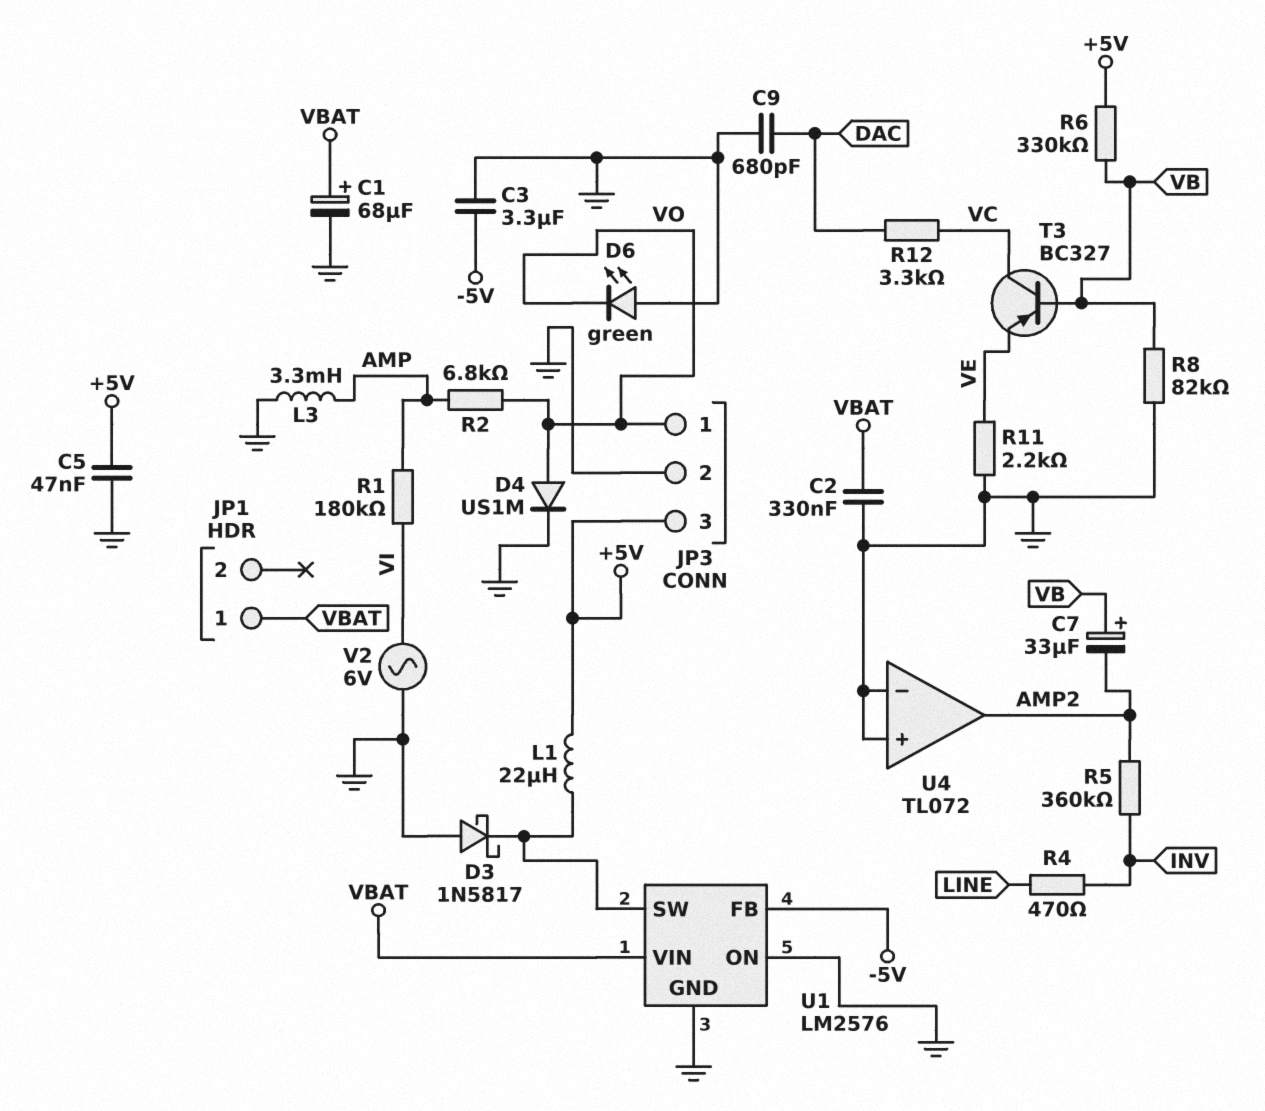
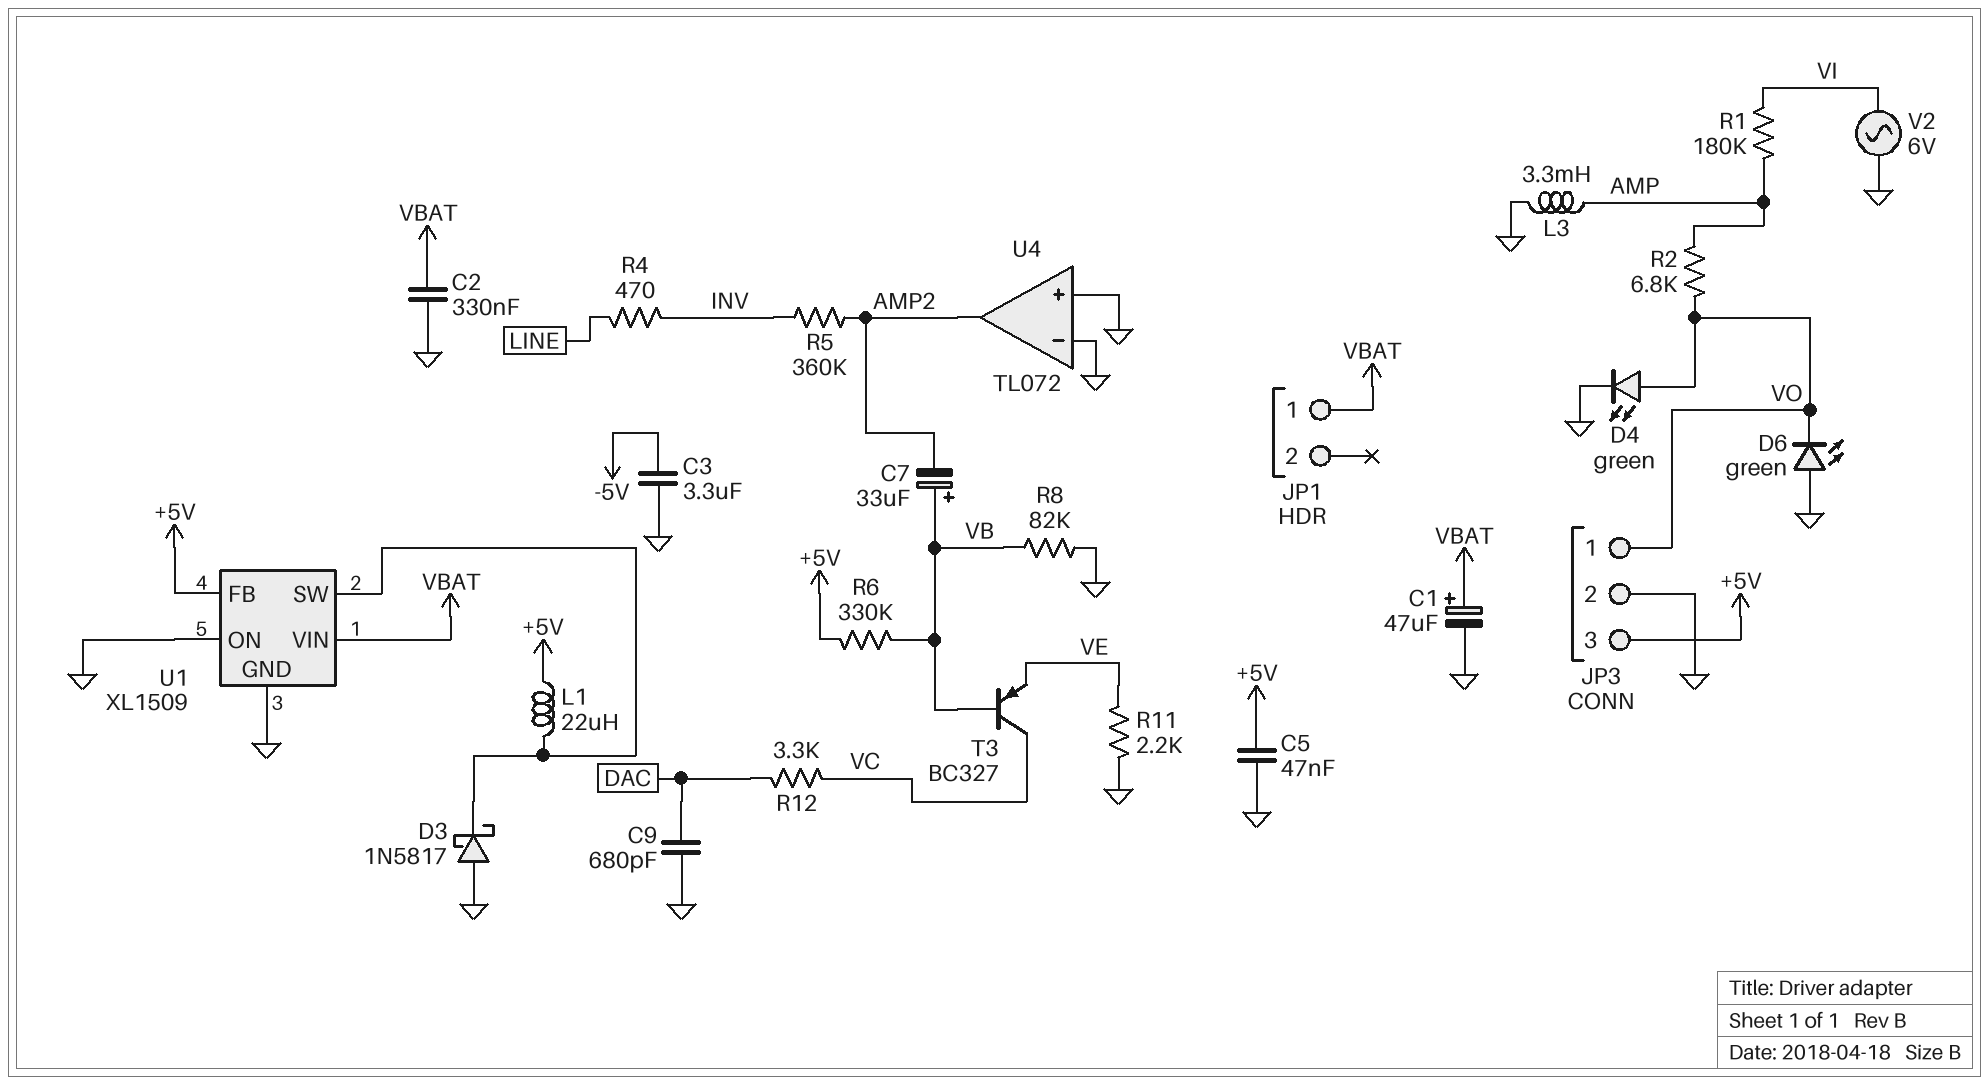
C1: 68uF (plus VBAT, minus GND) -> 47uF (plus VBAT, minus GND)
D4: diode US1M (A VO, K GND) -> LED green (A VO, K GND)
U1: LM2576 -> XL1509
U1 pin FB: -5V -> +5V

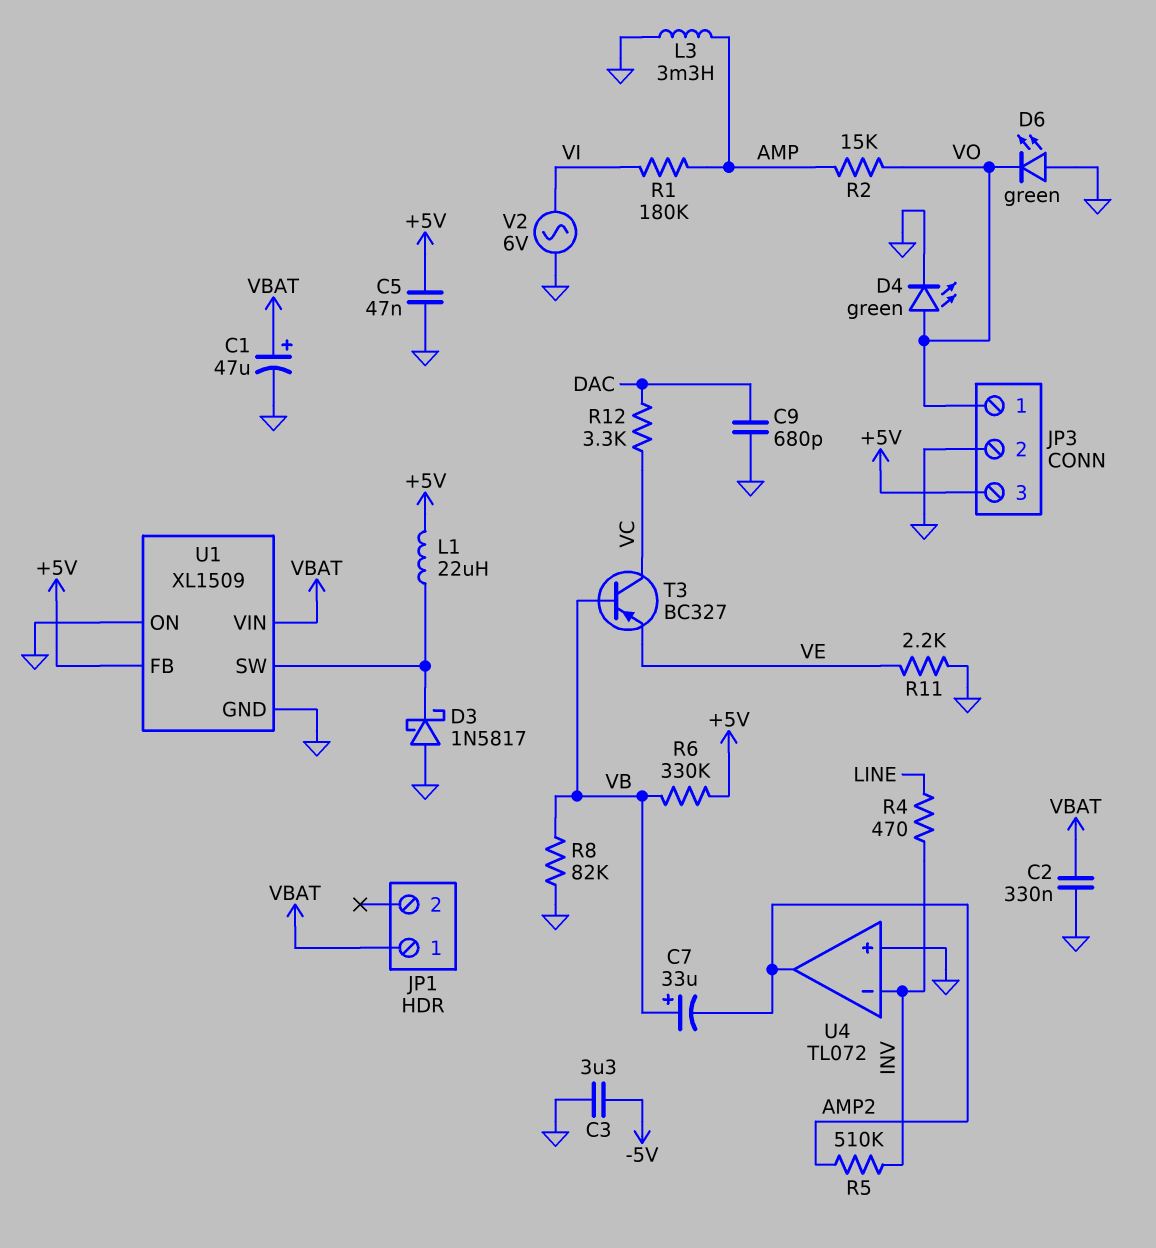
R2: 6.8k (AMP, VO) -> 15k (AMP, VO)
R5: 360k (AMP2, INV) -> 510k (AMP2, INV)
U4 pin in-: GND -> INV

